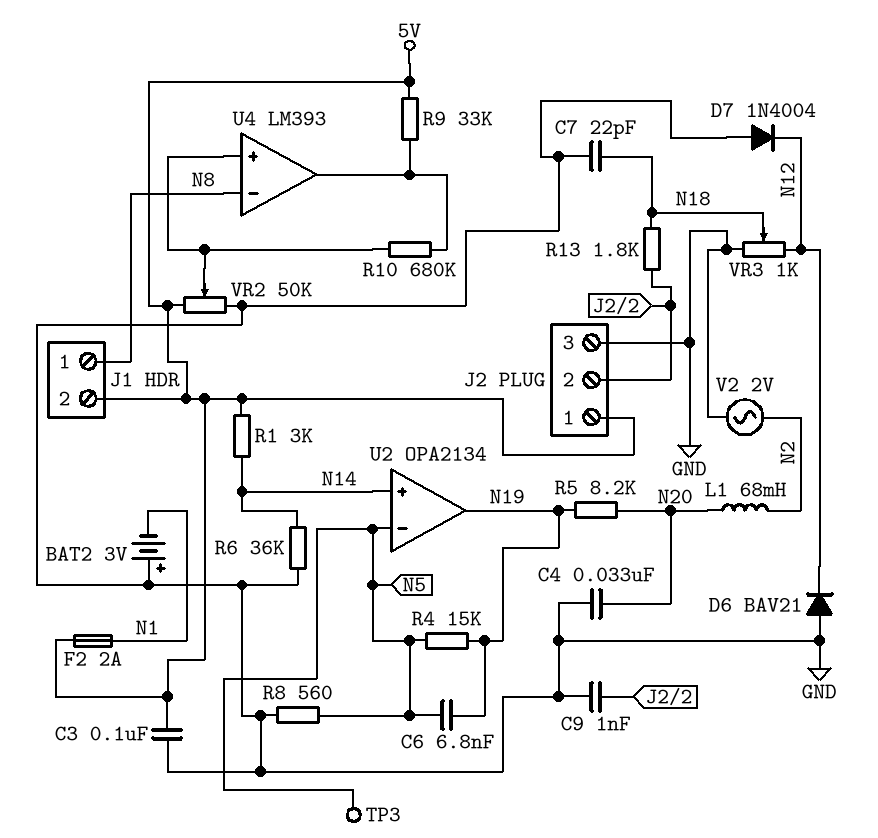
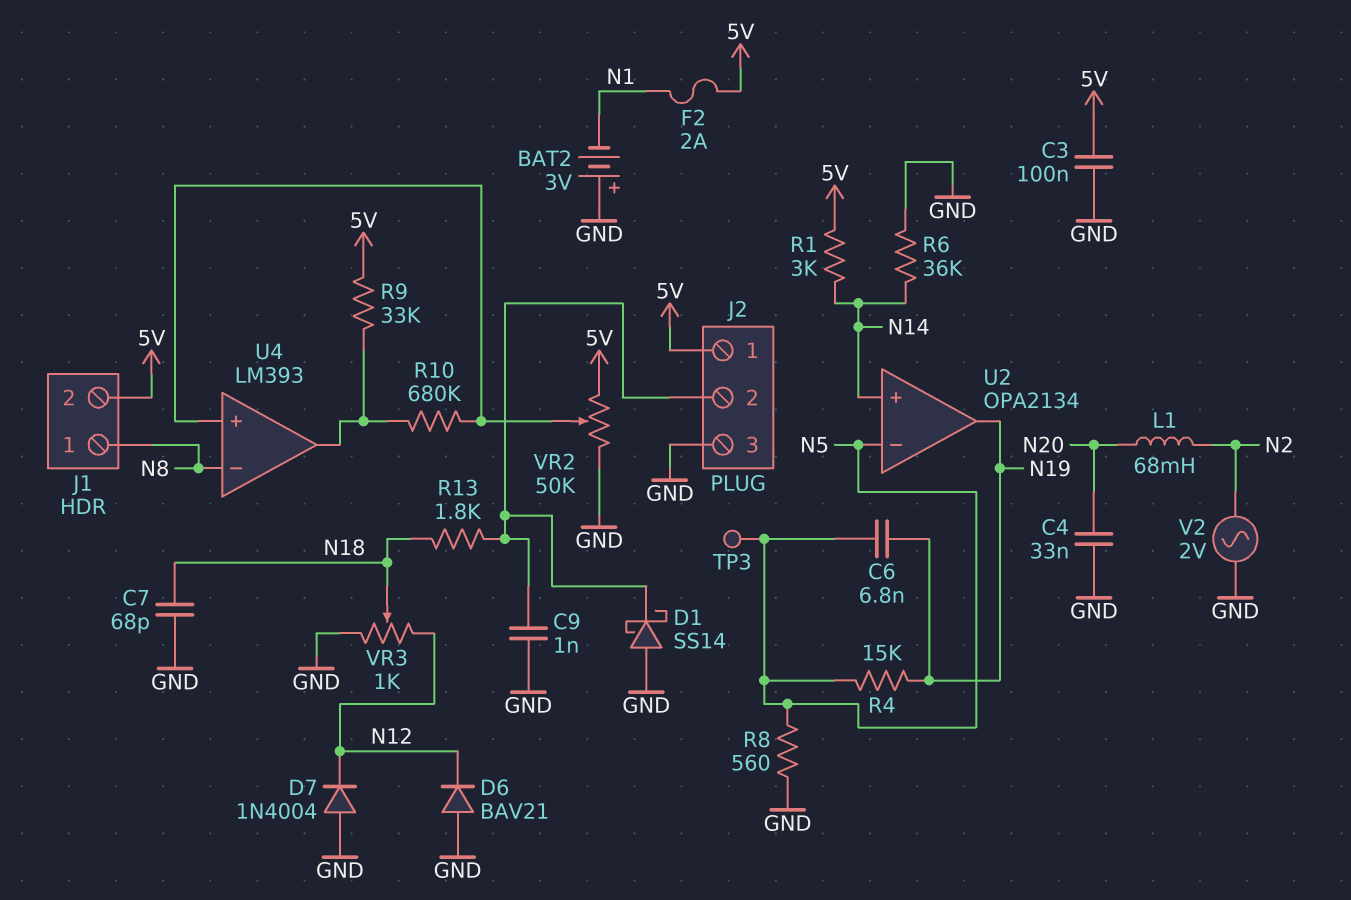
C7: 22pF (GND, N18) -> 68pF (GND, N18)
D1: none -> schottky SS14 (A GND, K J2/2)
R5: 8.2k (N19, N20) -> none

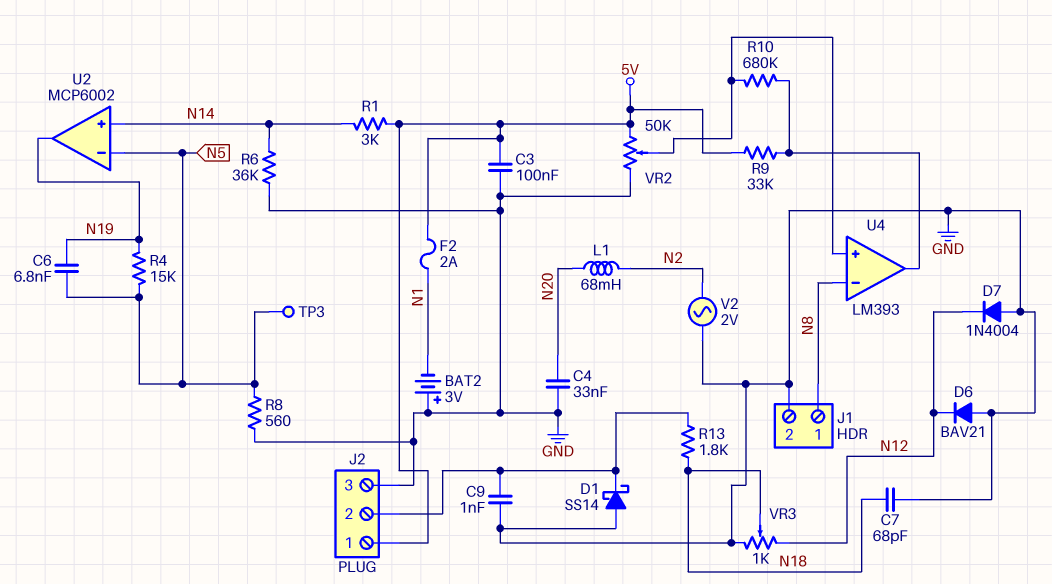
J1 pin 2: 5V -> GND
U2: OPA2134 -> MCP6002

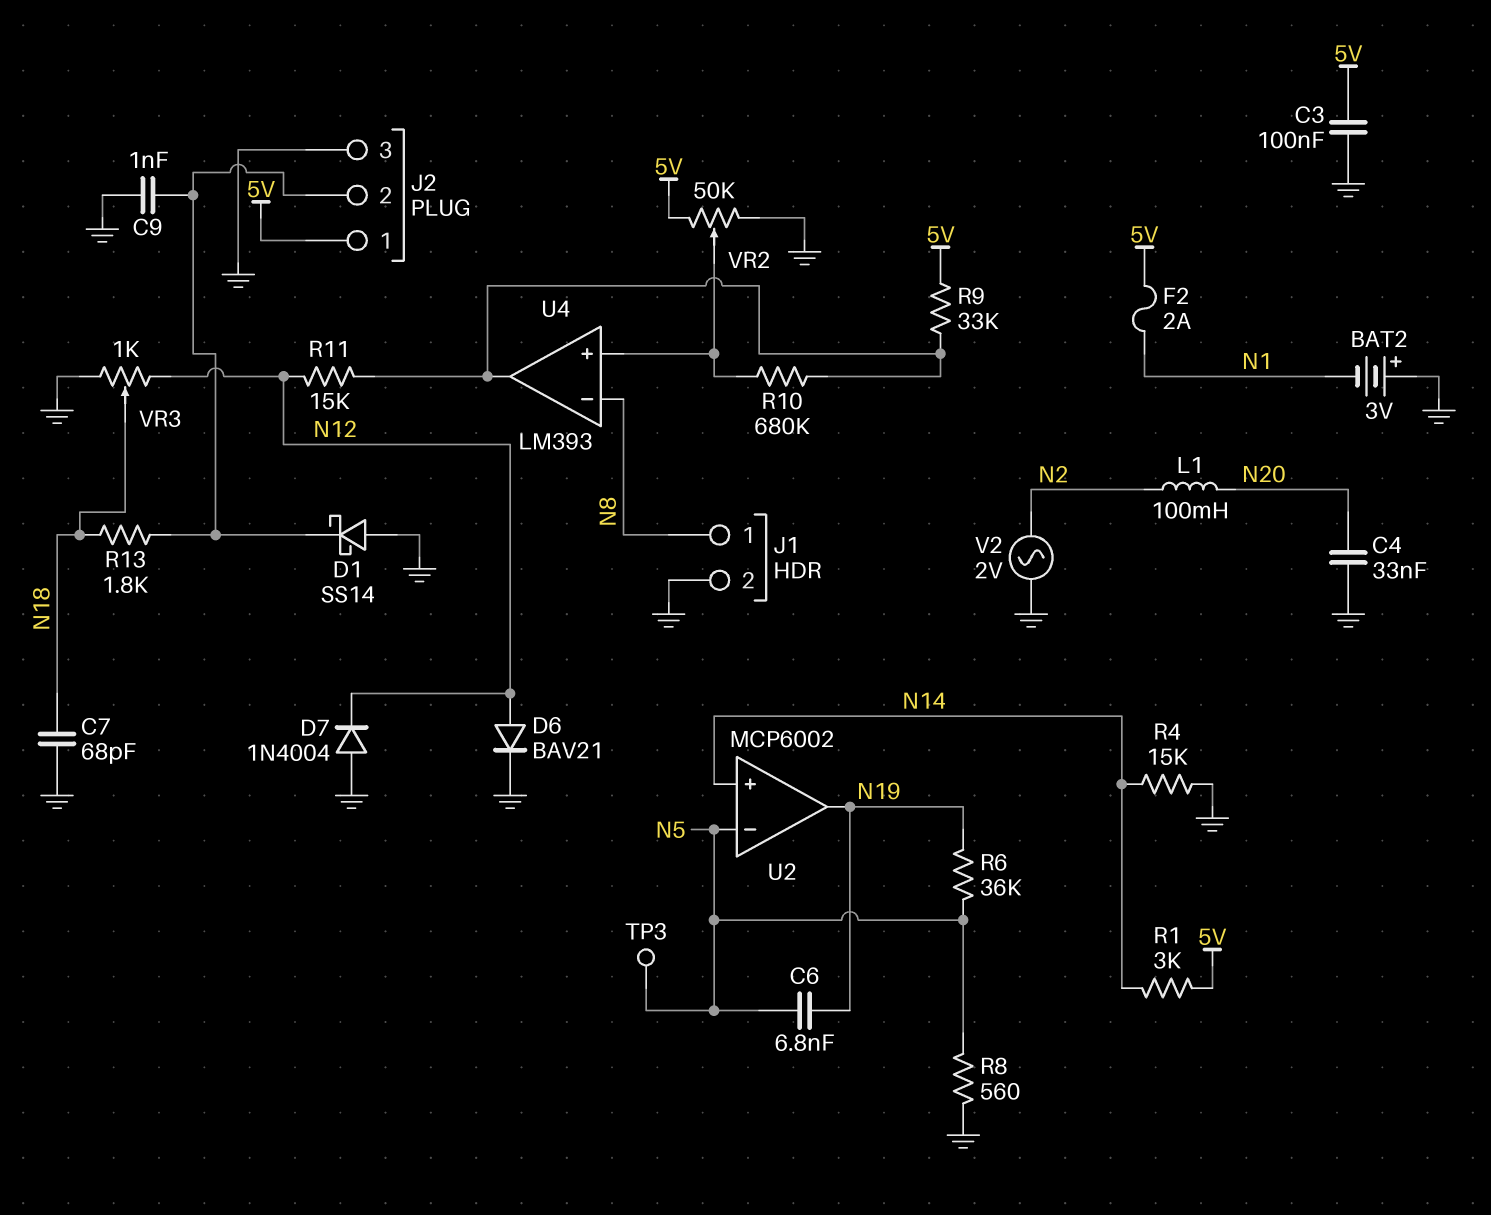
D6: diode BAV21 (A GND, K N12) -> diode BAV21 (A N12, K GND)
L1: 68mH (N2, N20) -> 100mH (N2, N20)
R4: 15k (N5, N19) -> 15k (GND, N14)
R6: 36k (GND, N14) -> 36k (N5, N19)
R11: none -> 15k (N12, U4/out)

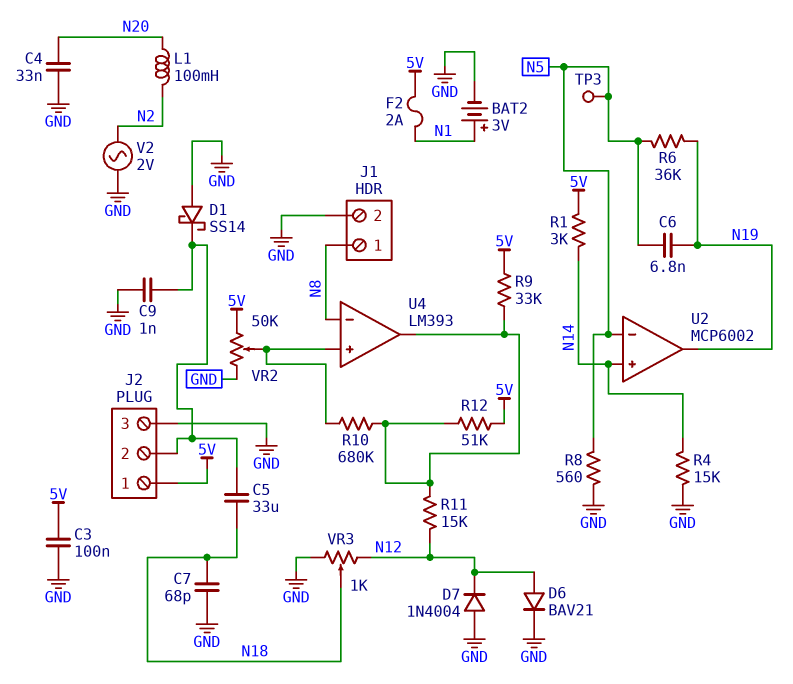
BAT2: 3V (plus GND, minus N1) -> 3V (plus N1, minus GND)
C5: none -> 33uF (J2/2, N18)
R12: none -> 51k (5V, U4/out)
R13: 1.8k (J2/2, N18) -> none

